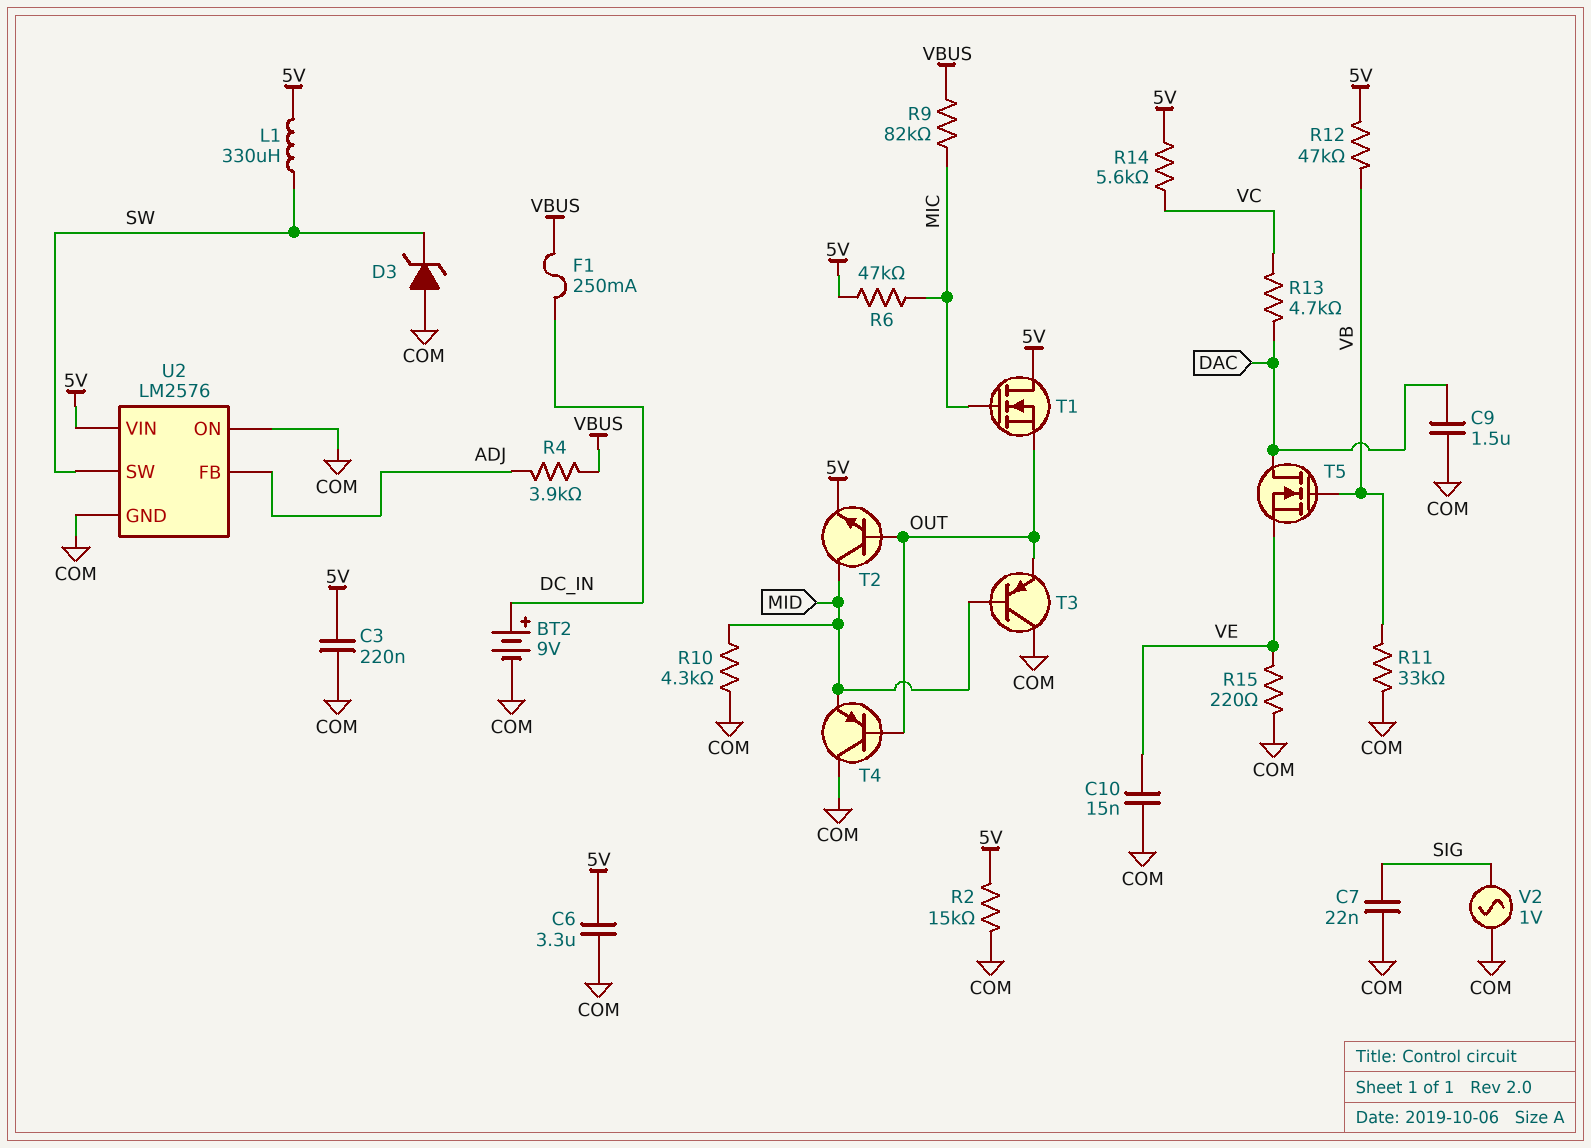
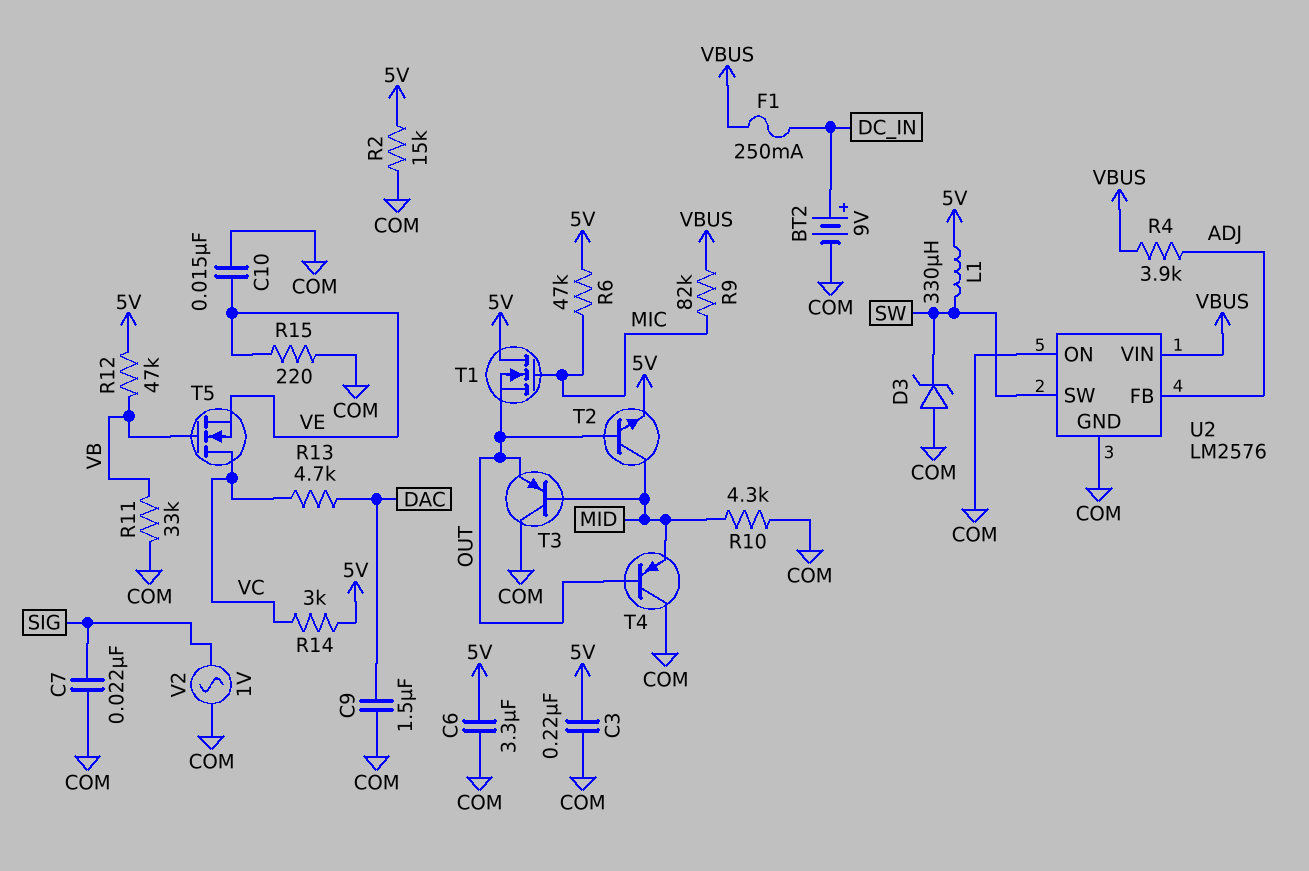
R14: 5.6k (5V, VC) -> 3k (5V, VC)
T5: NMOS (G VB, D DAC, S VE) -> NMOS (G VB, D VC, S VE)
U2 pin VIN: 5V -> VBUS

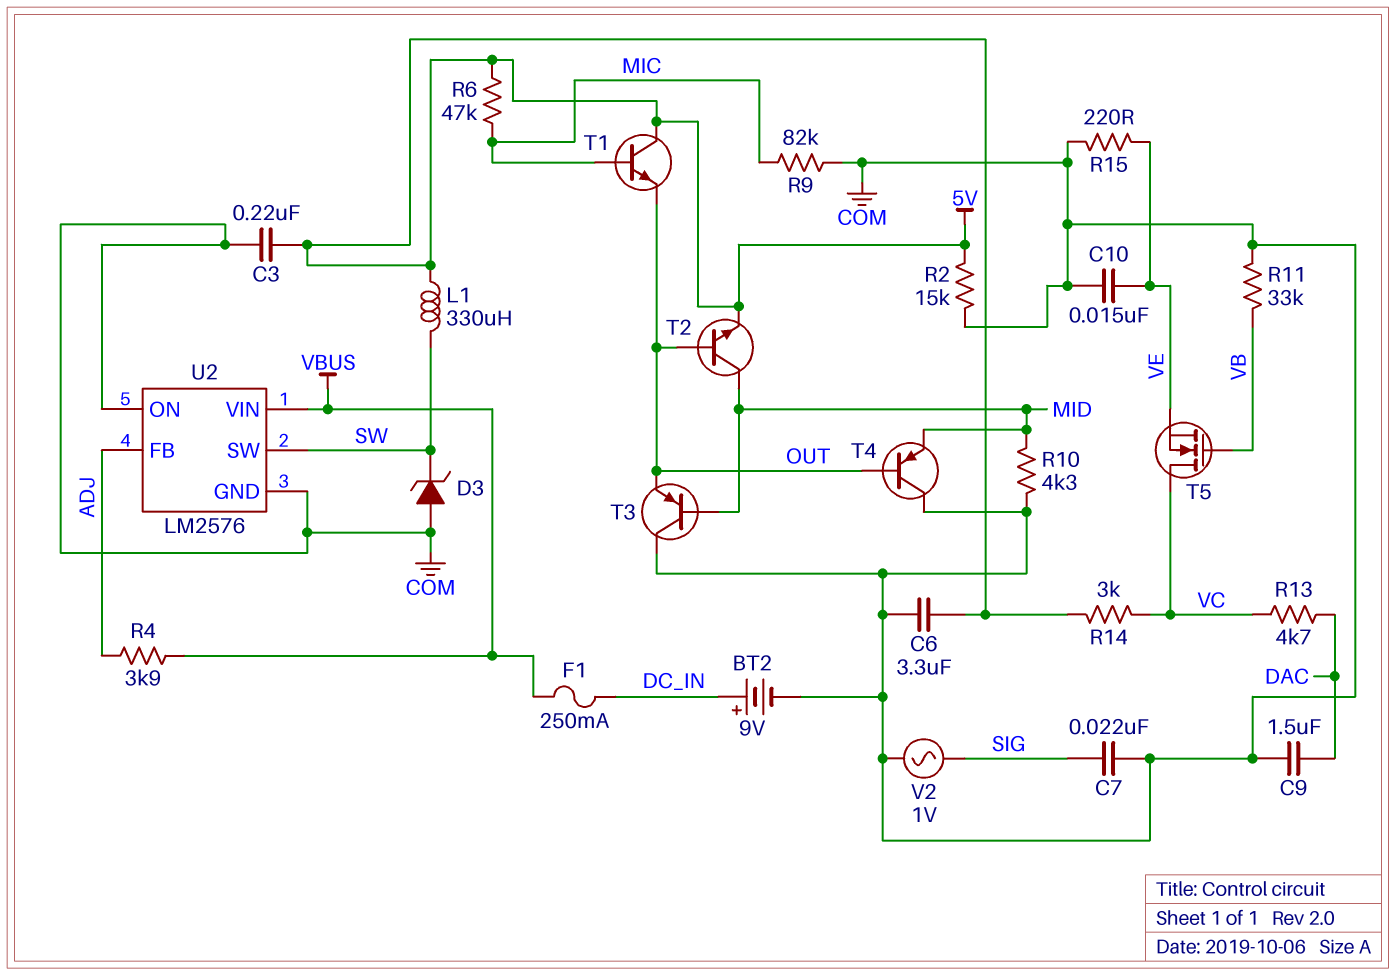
R9: 82k (MIC, VBUS) -> 82k (COM, MIC)
R12: 47k (5V, VB) -> none
T1: NMOS (G MIC, D 5V, S OUT) -> NPN (B MIC, C 5V, E OUT)

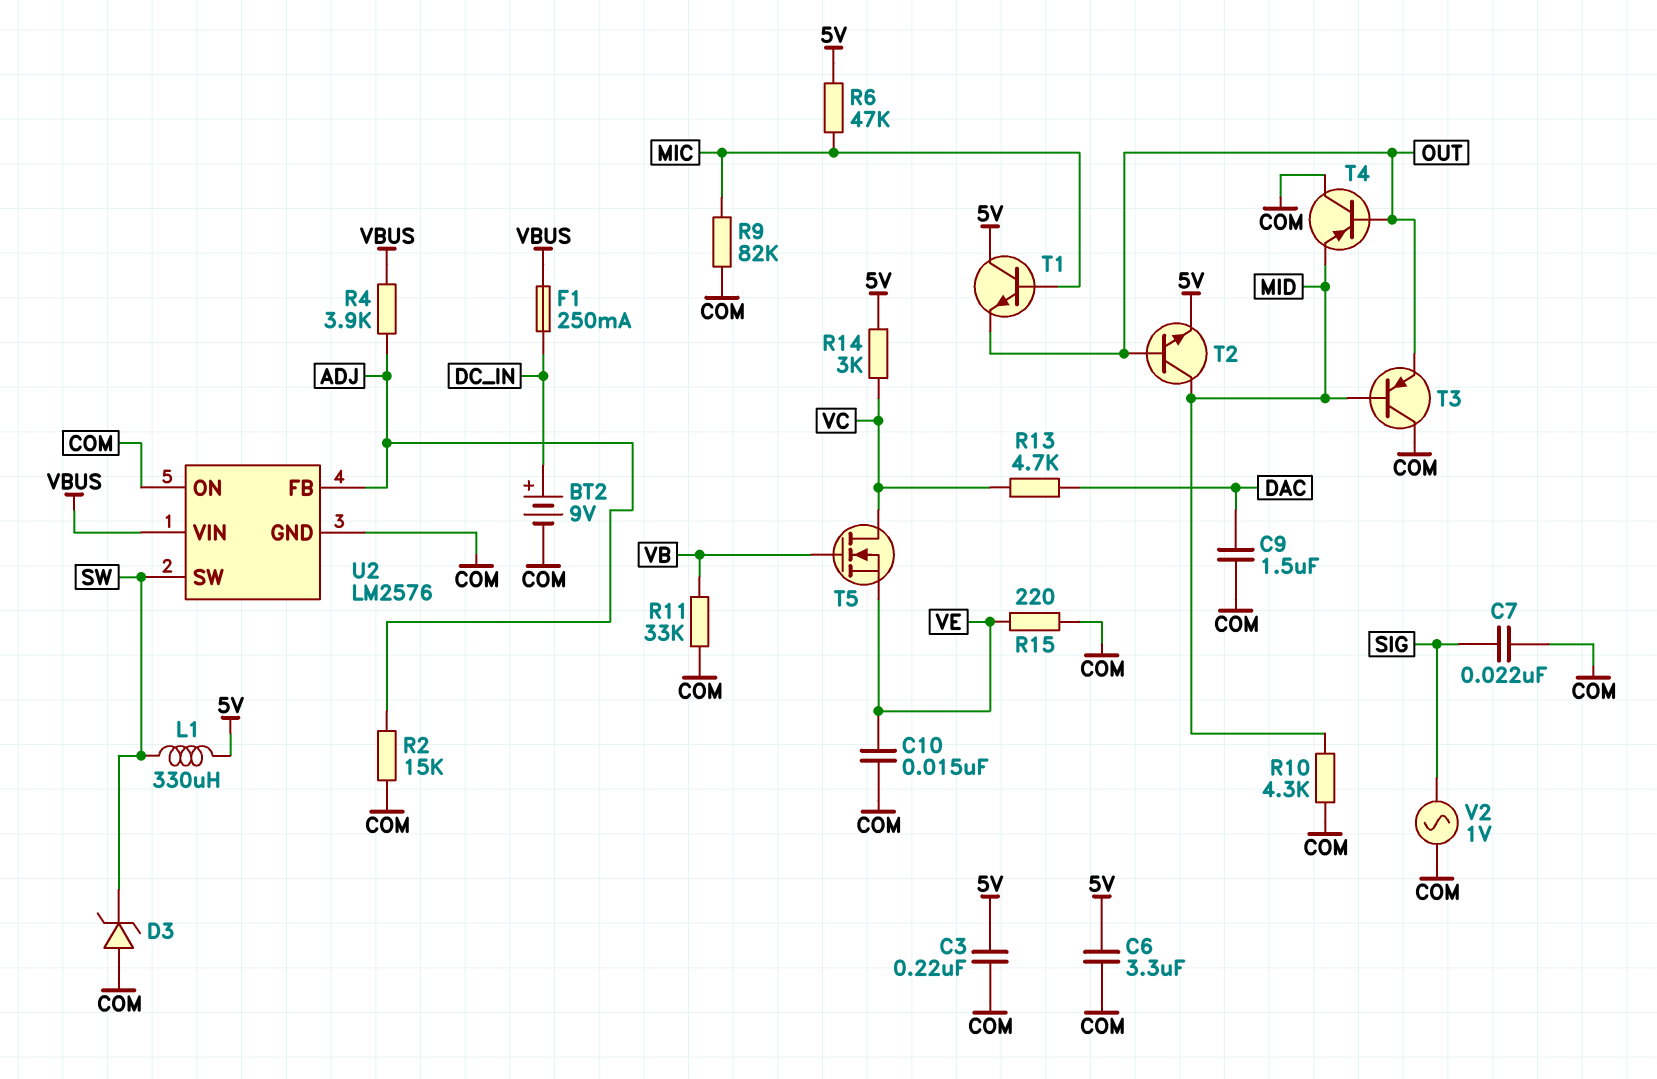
R2: 15k (5V, COM) -> 15k (ADJ, COM)

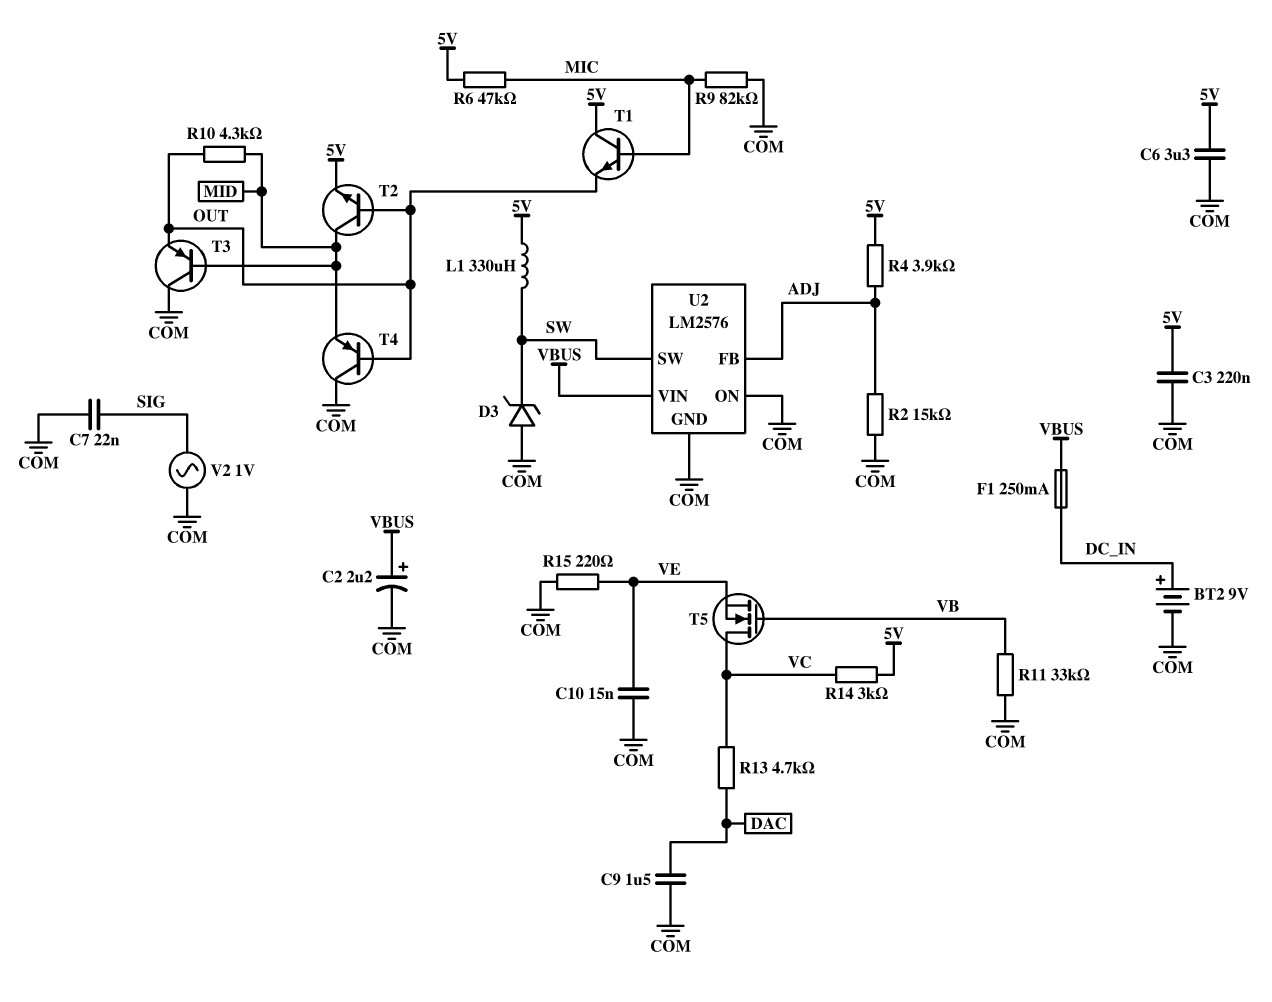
C2: none -> 2.2uF (plus VBUS, minus COM)
R4: 3.9k (ADJ, VBUS) -> 3.9k (5V, ADJ)
R10: 4.3k (COM, MID) -> 4.3k (MID, OUT)

